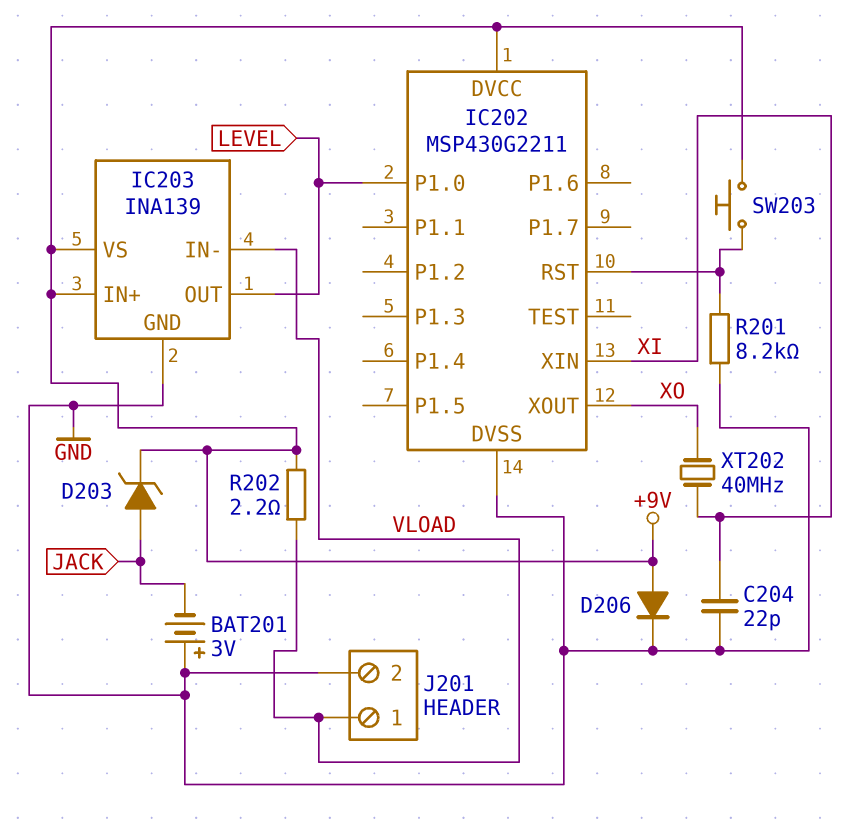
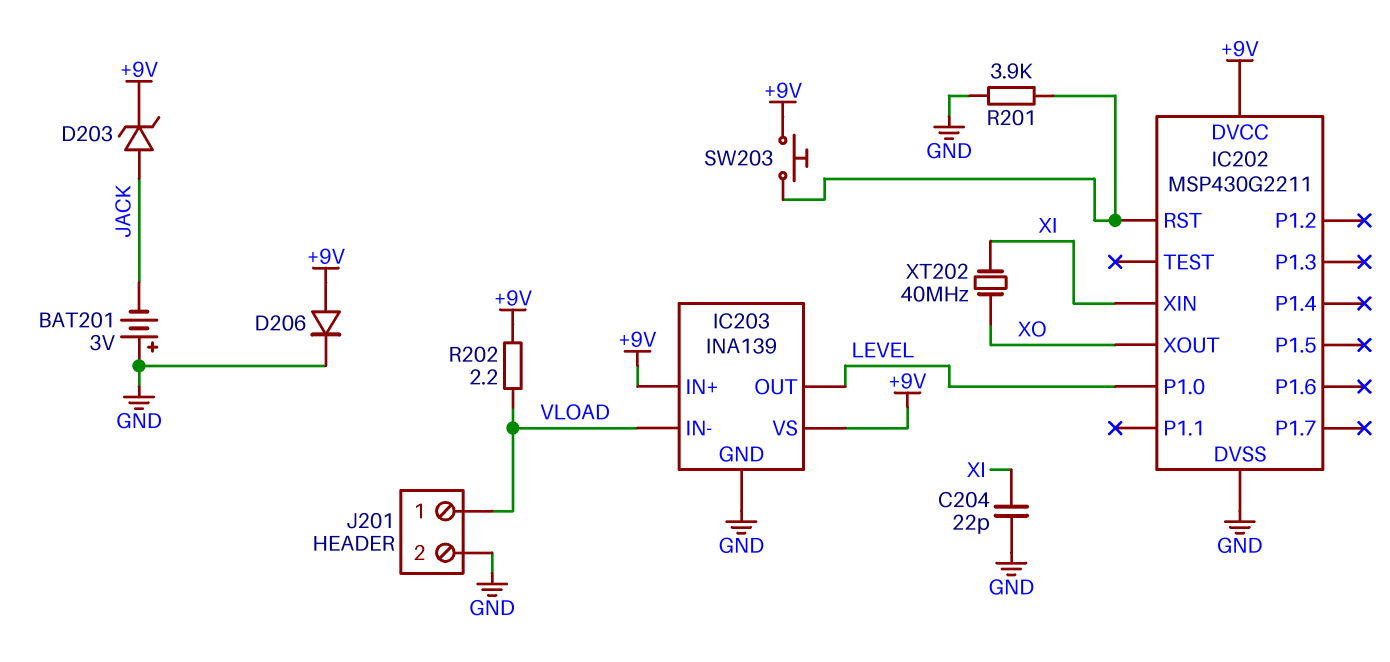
R201: 8.2k (GND, IC202/RST) -> 3.9k (GND, IC202/RST)

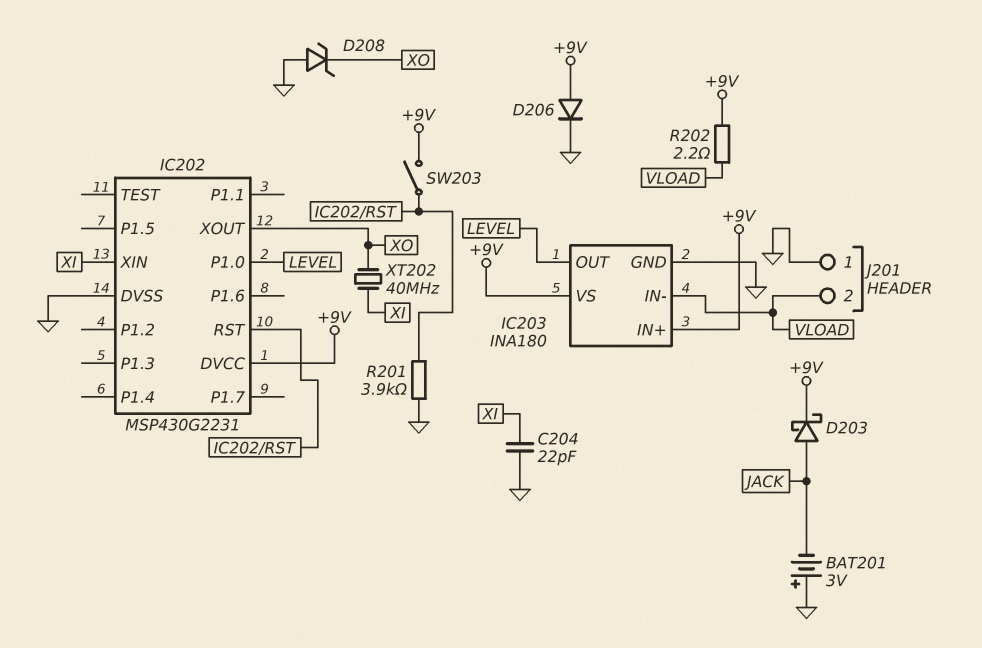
D203: zener (A JACK, K +9V) -> schottky (A JACK, K +9V)
D208: none -> zener (A GND, K XO)
IC202: MSP430G2211 -> MSP430G2231
IC203: INA139 -> INA180
J201 pin 1: VLOAD -> GND
J201 pin 2: GND -> VLOAD
SW203: button (+9V, IC202/RST) -> switch (+9V, IC202/RST)

